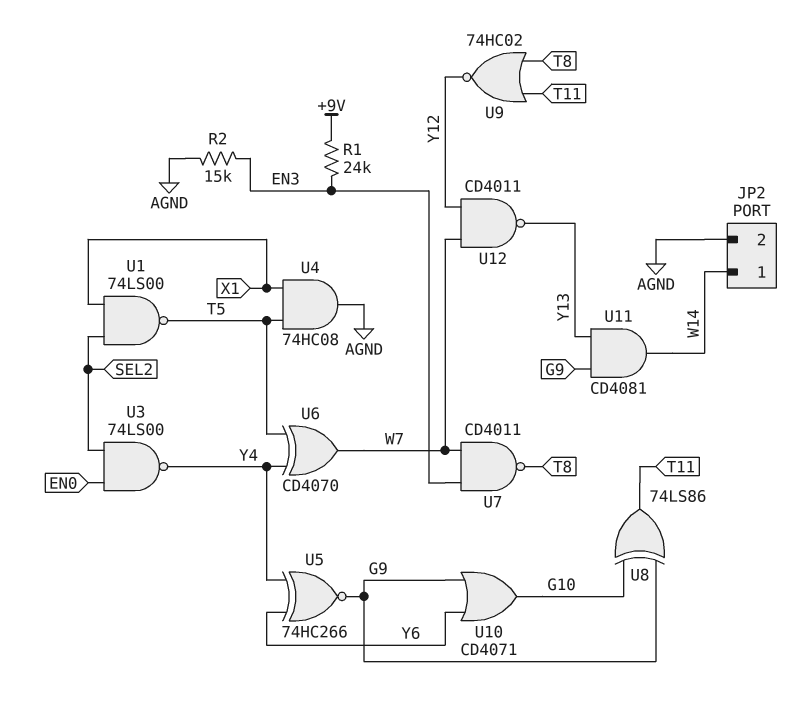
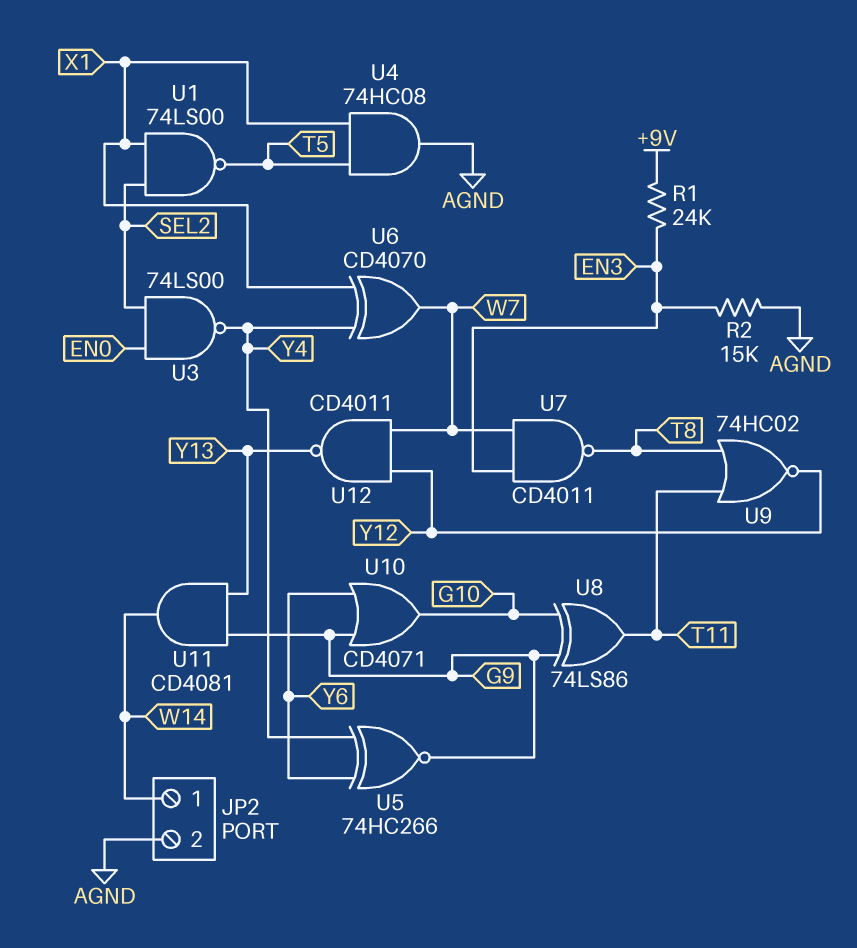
U6: XOR CD4070 (in T5, in Y4, out W7) -> XOR CD4070 (in X1, in Y4, out W7)

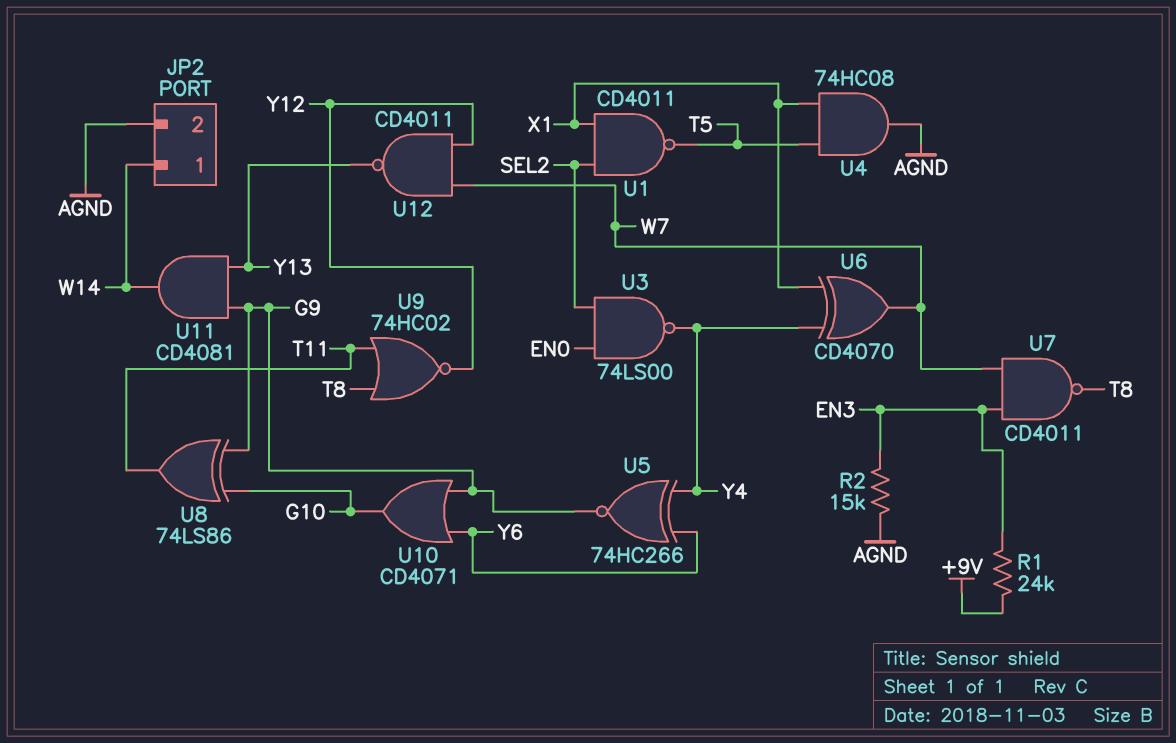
U1: NAND 74LS00 (in SEL2, in X1, out T5) -> NAND CD4011 (in SEL2, in X1, out T5)

